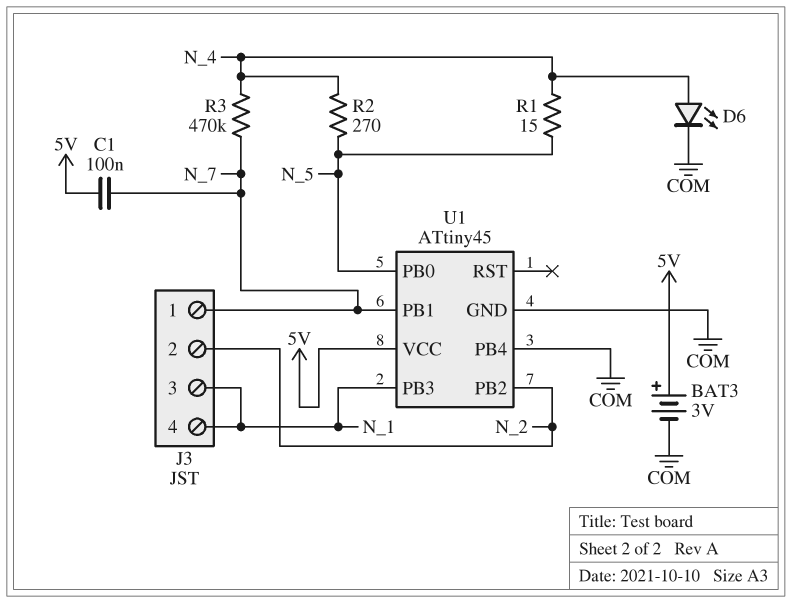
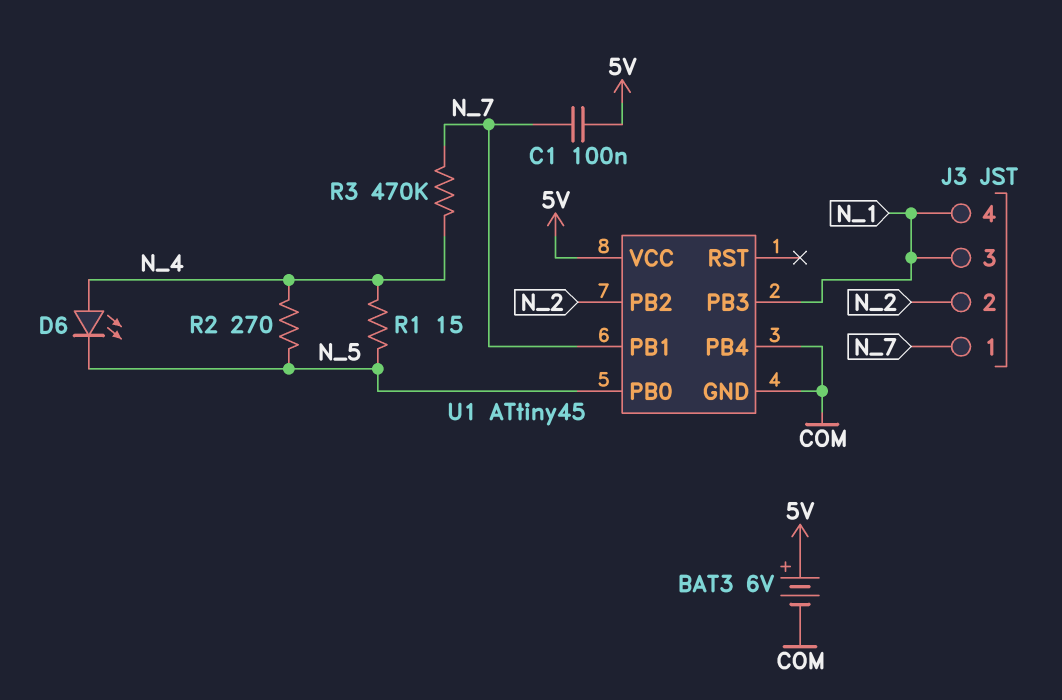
BAT3: 3V (plus 5V, minus COM) -> 6V (plus 5V, minus COM)
D6: LED (A N_4, K COM) -> LED (A N_4, K N_5)

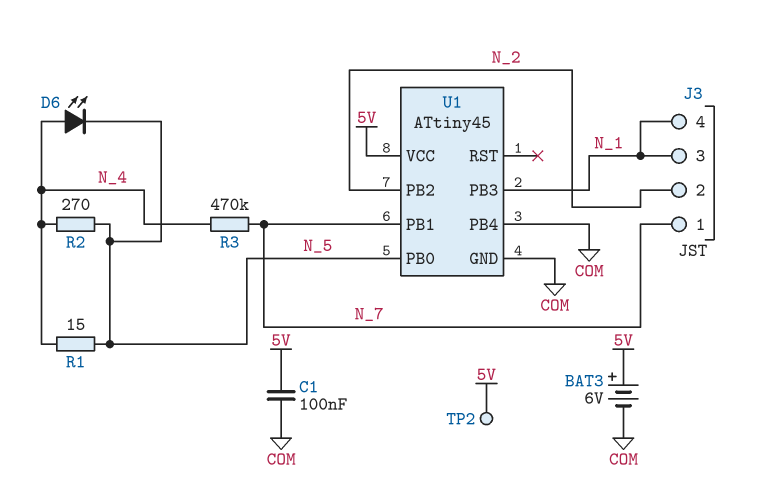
C1: 100nF (5V, N_7) -> 100nF (5V, COM)
TP2: none -> test point (5V)

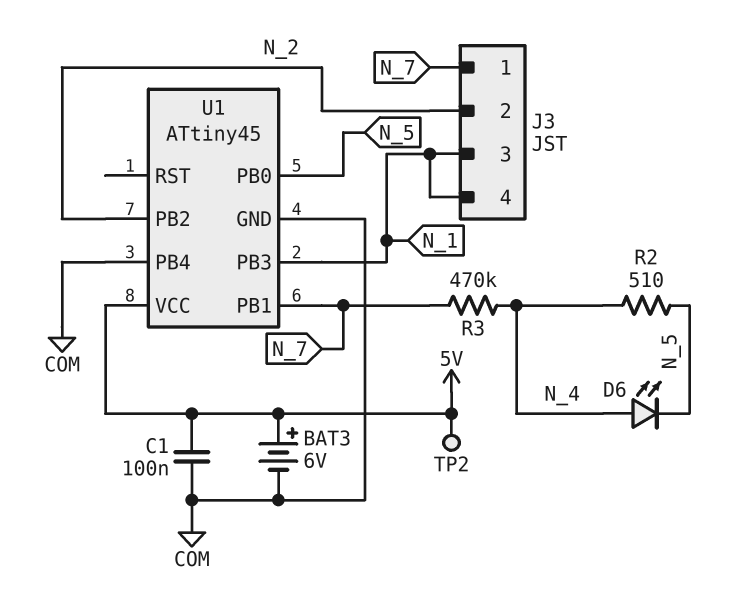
R1: 15 (N_4, N_5) -> none
R2: 270 (N_4, N_5) -> 510 (N_4, N_5)

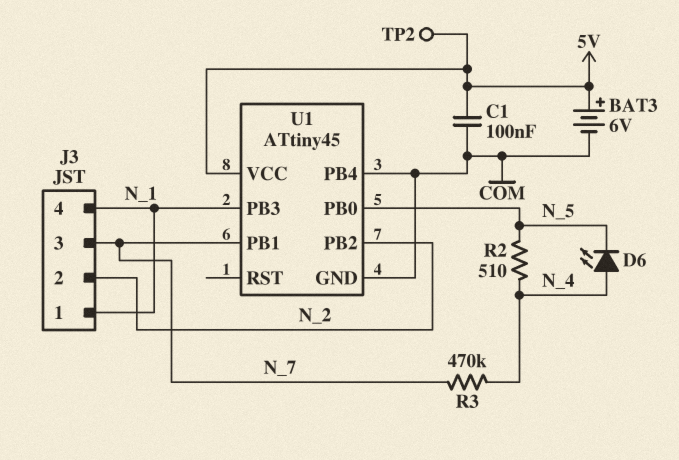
J3 pin 1: N_7 -> N_1
J3 pin 3: N_1 -> N_7

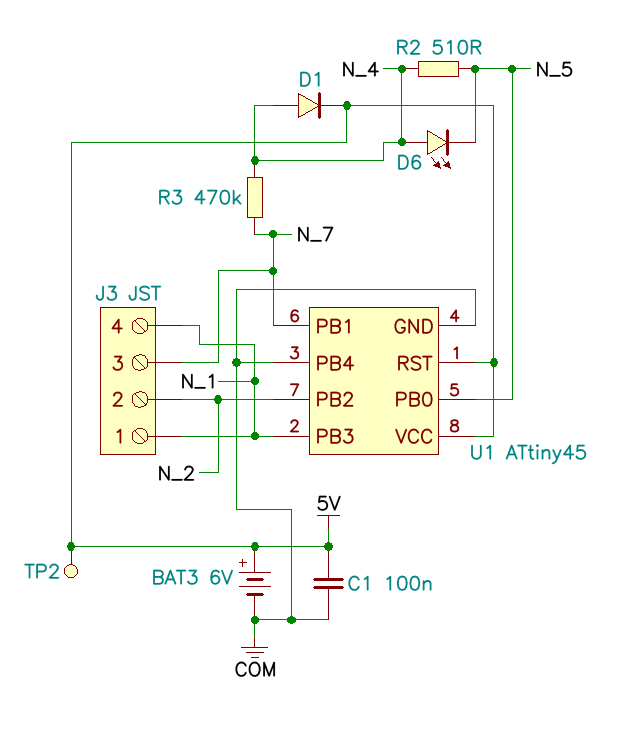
D1: none -> diode (A N_4, K 5V)
U1 pin RST: none -> 5V

